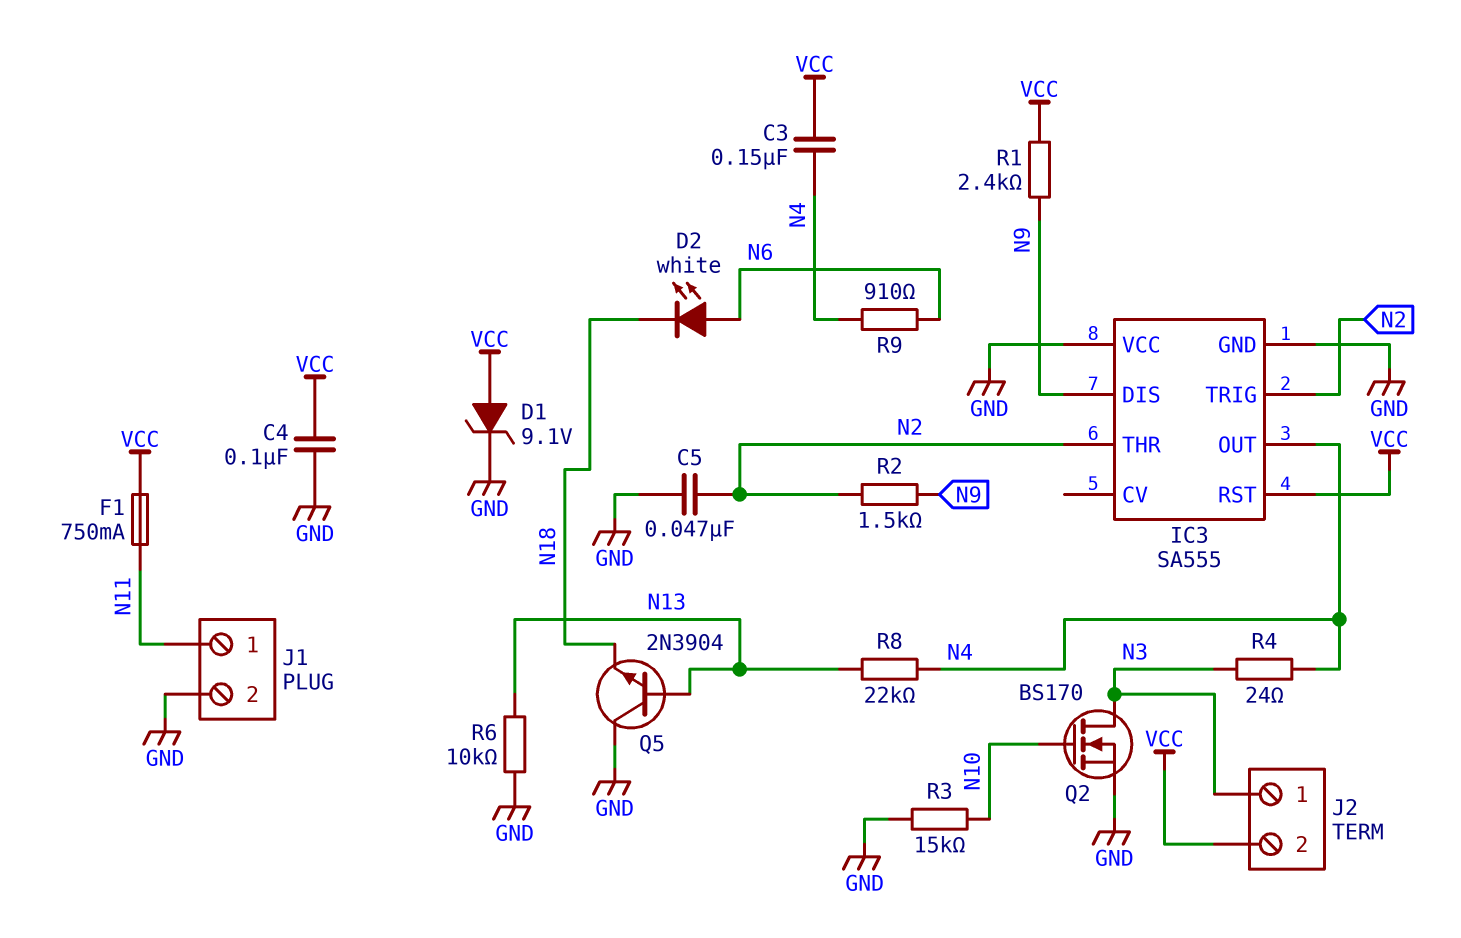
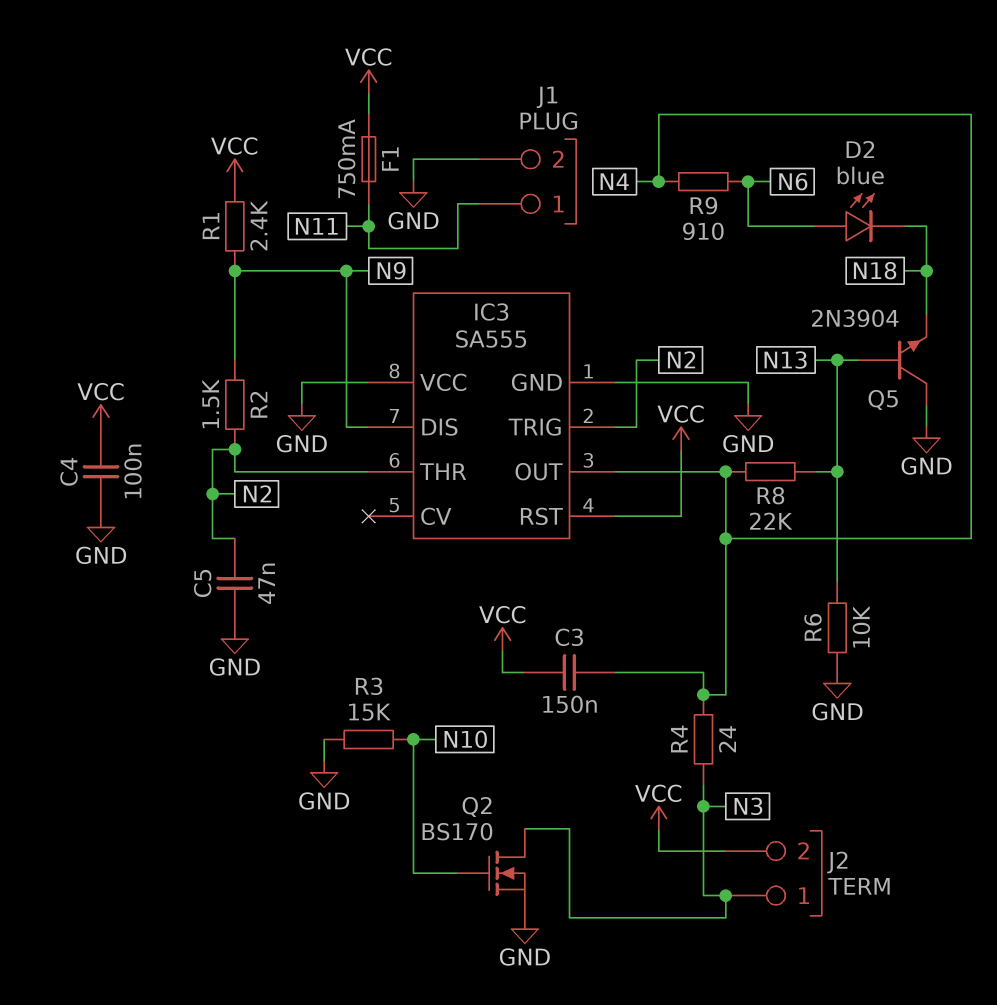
D1: zener 9.1V (A VCC, K GND) -> none
D2: LED white (A N6, K N18) -> LED blue (A N6, K N18)

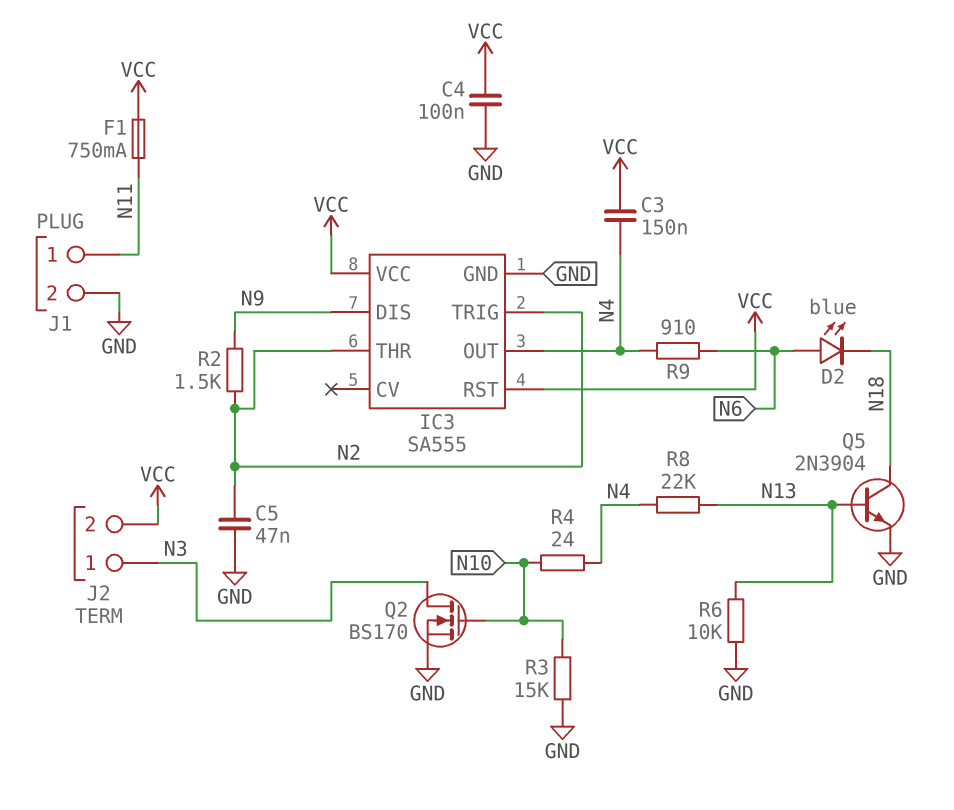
IC3 pin VCC: GND -> VCC
Q5: NPN 2N3904 (B N13, C GND, E N18) -> NPN 2N3904 (B N13, C N18, E GND)
R1: 2.4k (N9, VCC) -> none
R4: 24 (N3, N4) -> 24 (N4, N10)

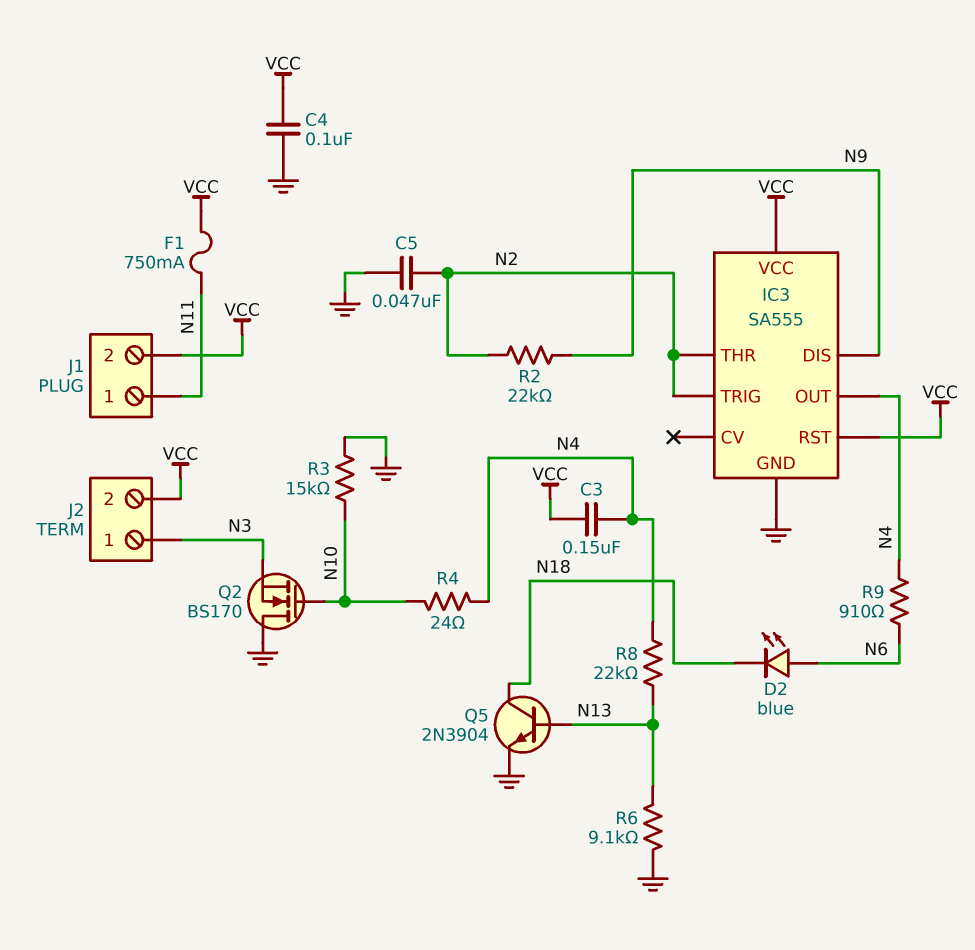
J1 pin 2: GND -> VCC
Q2: NMOS BS170 (G N10, D N3, S GND) -> NMOS BS170 (G N10, D GND, S N3)
R2: 1.5k (N2, N9) -> 22k (N2, N9)
R6: 10k (GND, N13) -> 9.1k (GND, N13)

